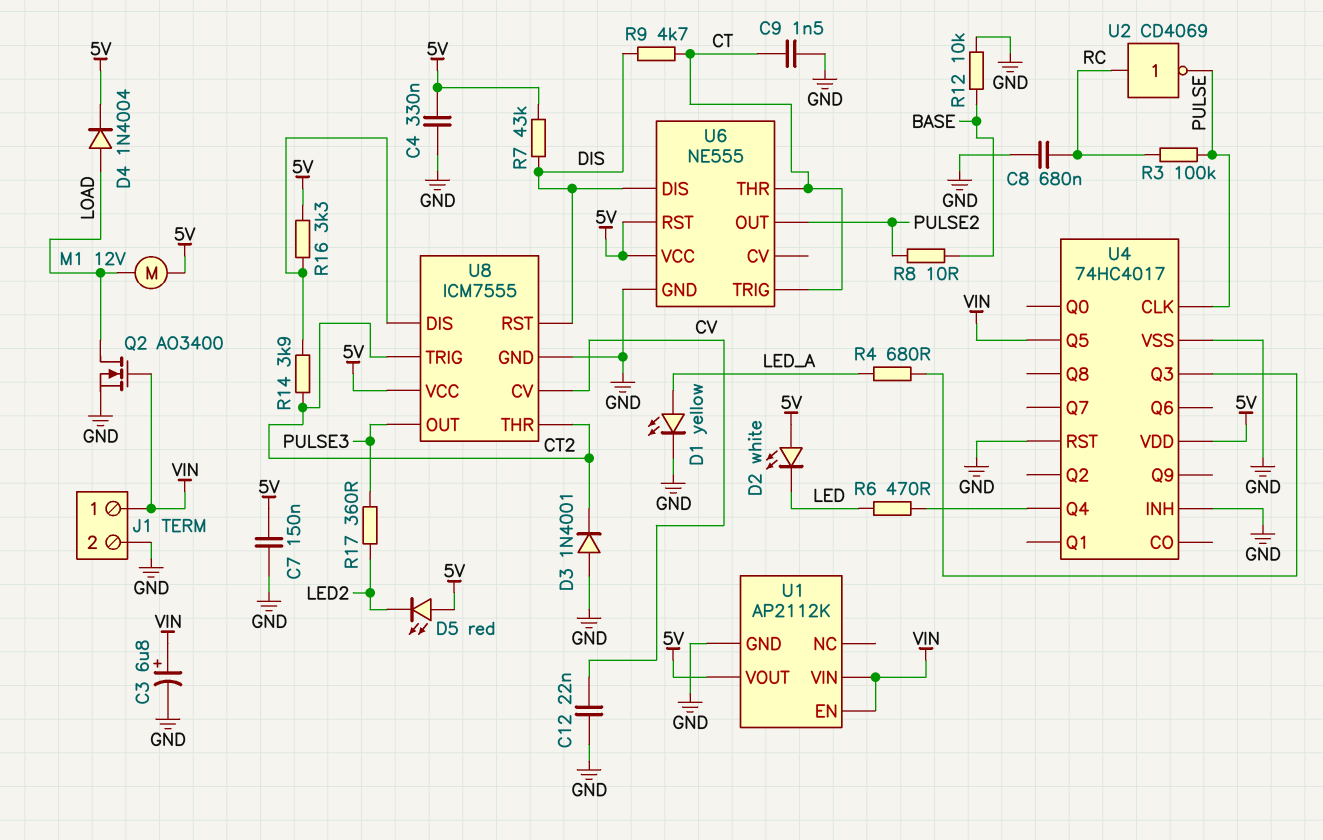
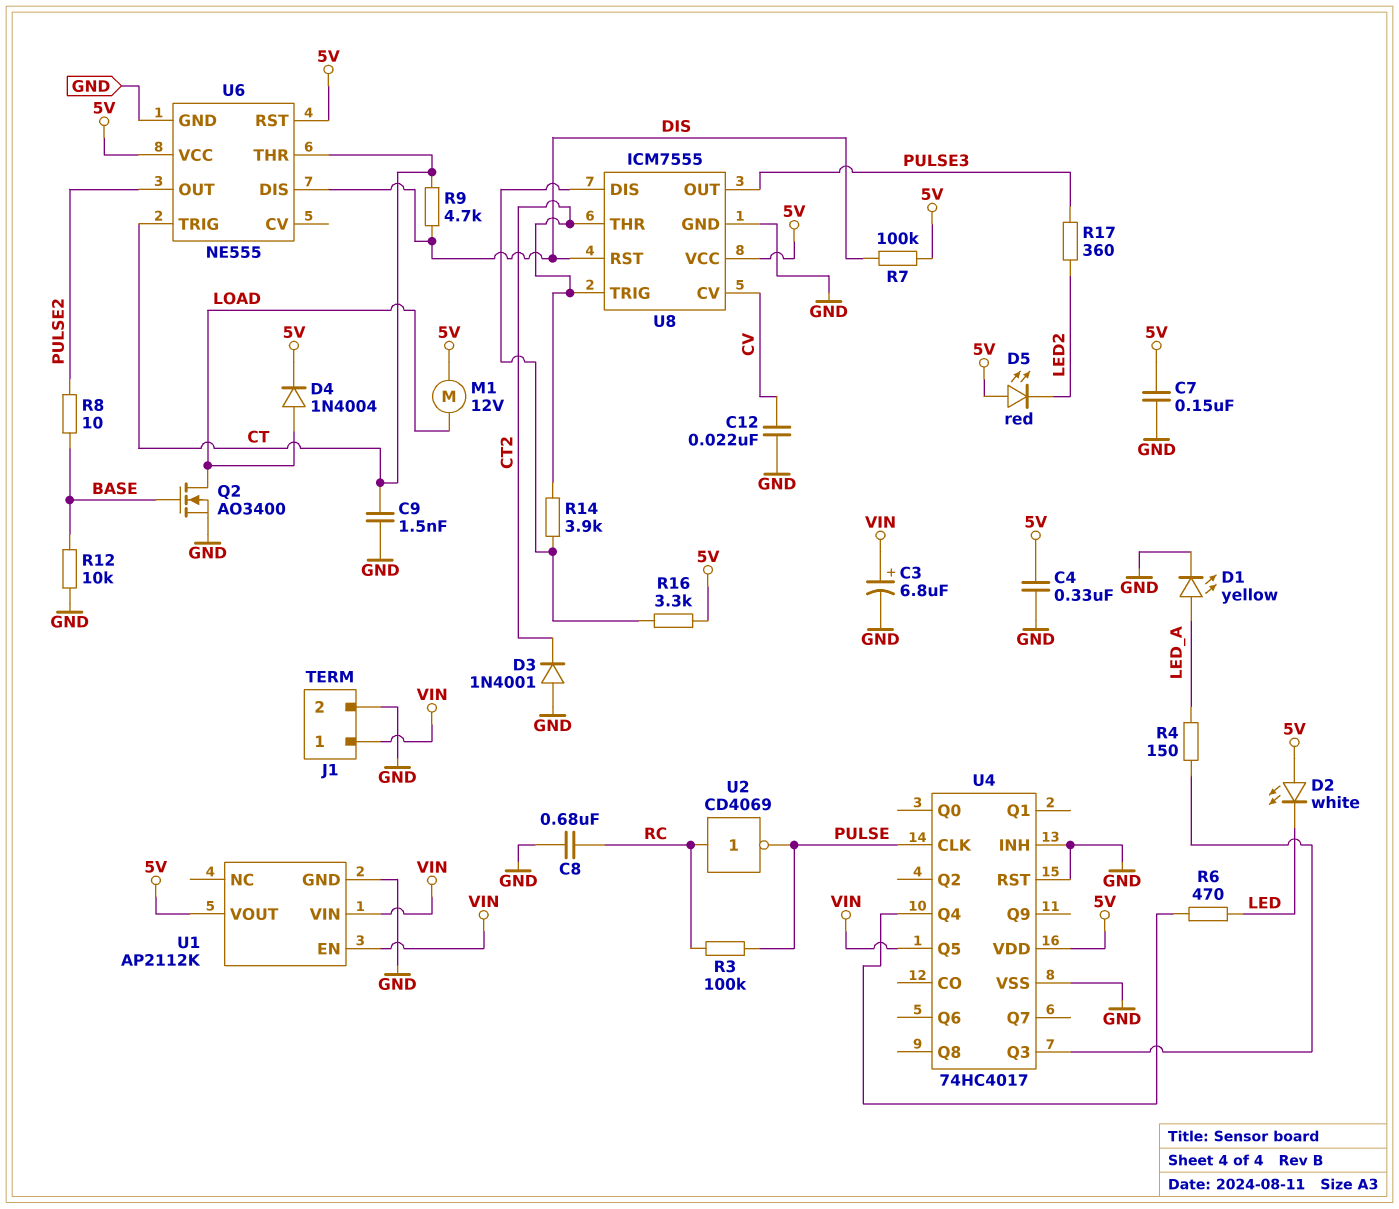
Q2: NMOS AO3400 (G VIN, D LOAD, S GND) -> NMOS AO3400 (G BASE, D LOAD, S GND)
R4: 680 (LED_A, U4/Q3) -> 150 (LED_A, U4/Q3)
R7: 43k (5V, DIS) -> 100k (5V, DIS)

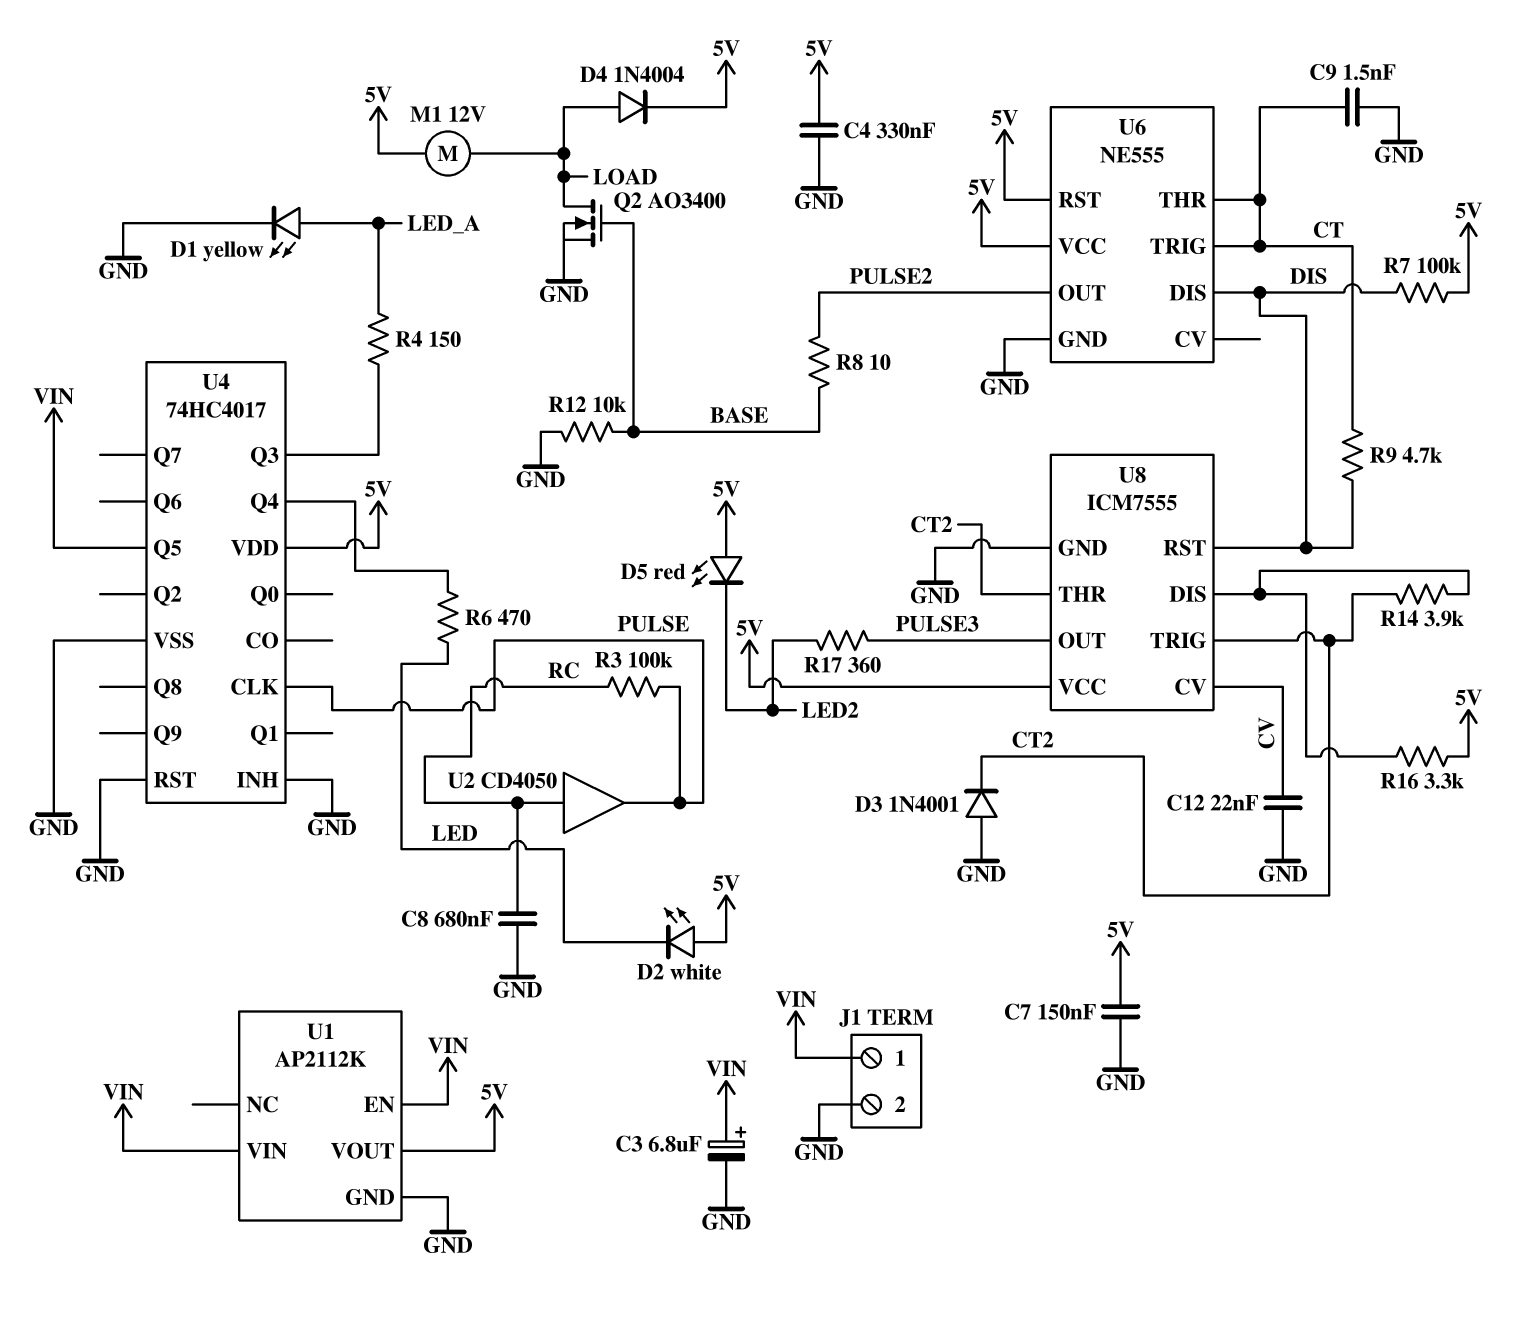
U2: NOT CD4069 (in RC, out PULSE) -> buffer CD4050 (in RC, out PULSE)

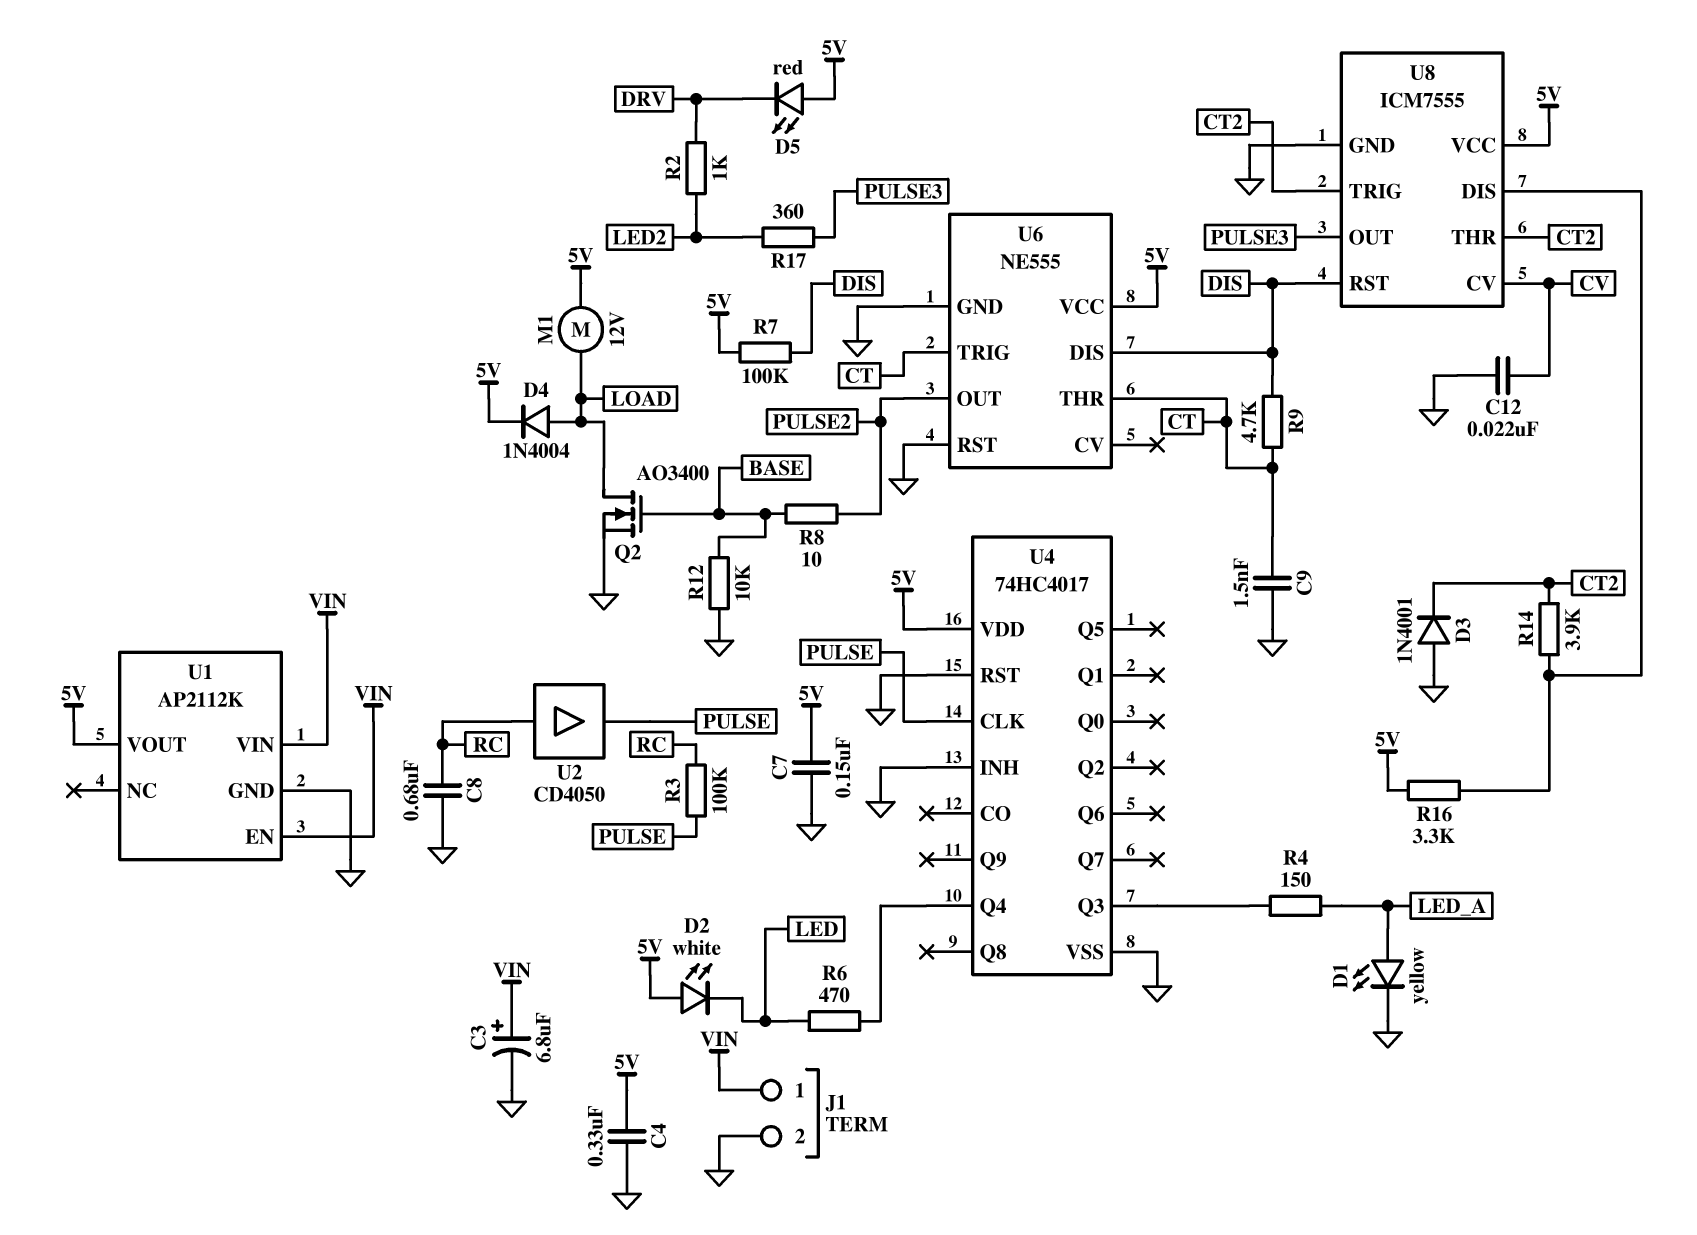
D5: LED red (A 5V, K LED2) -> LED red (A 5V, K DRV)
R2: none -> 1k (DRV, LED2)
U4 pin Q5: VIN -> none
U6 pin RST: 5V -> GND

